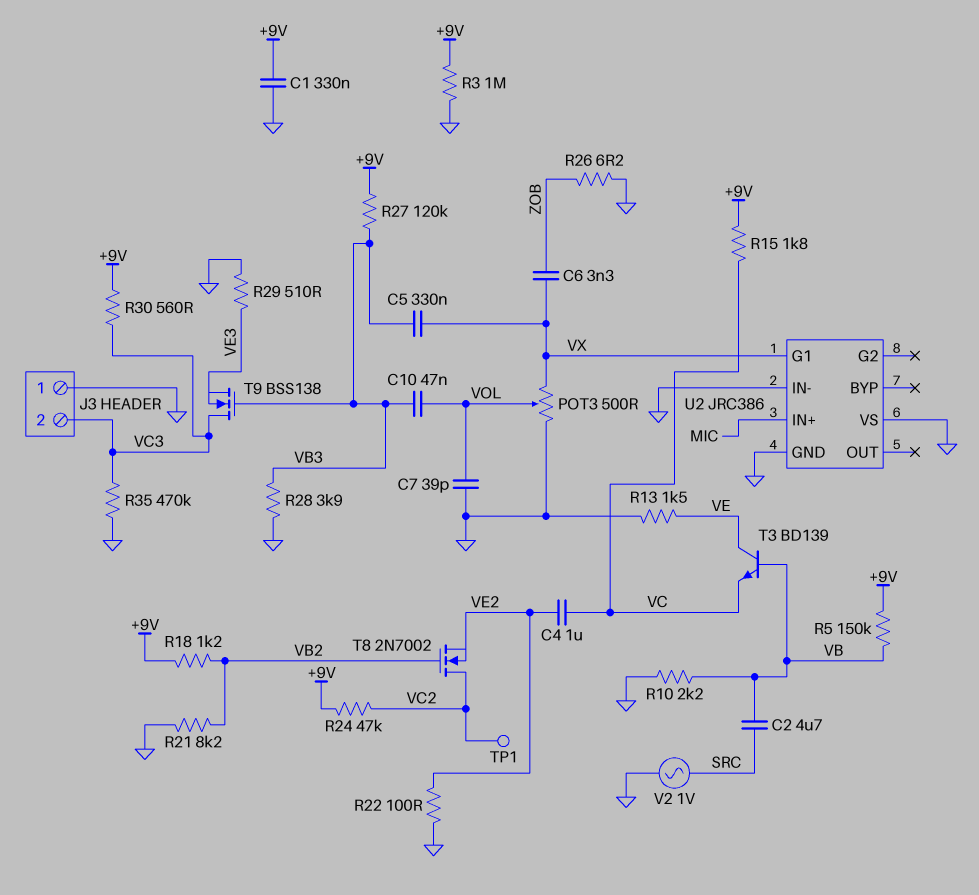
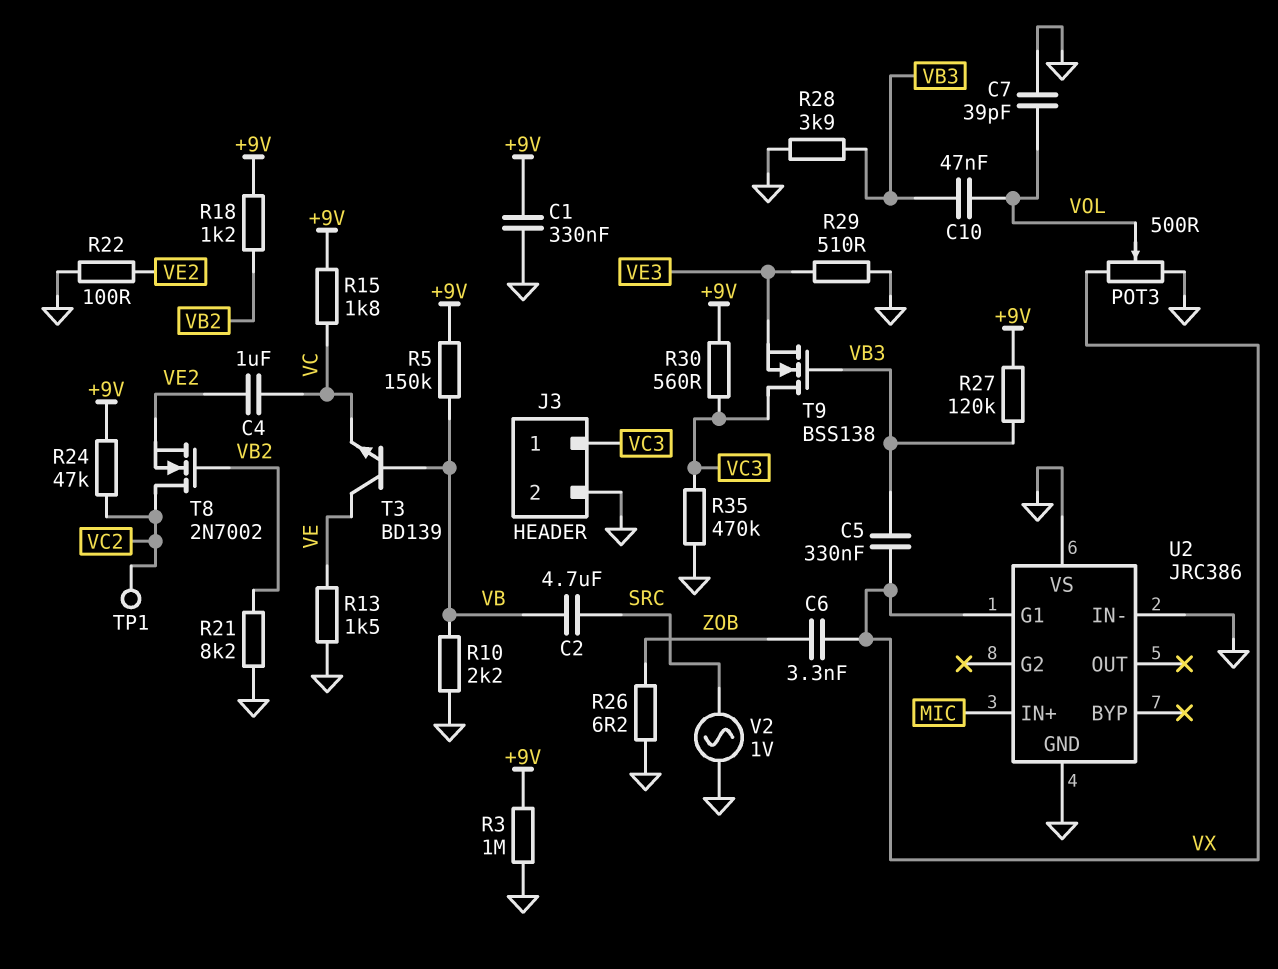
J3 pin 1: GND -> VC3
J3 pin 2: VC3 -> GND

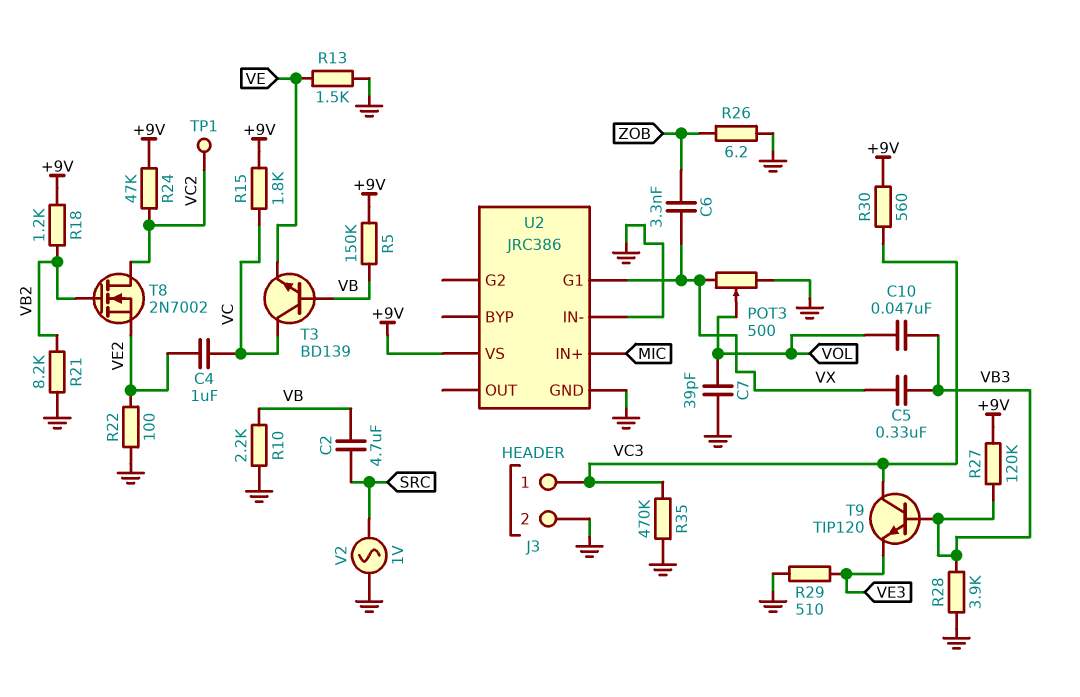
C1: 330nF (+9V, GND) -> none
R3: 1M (+9V, GND) -> none
T3: NPN BD139 (B VB, C VE, E VC) -> NPN BD139 (B VB, C VC, E VE)
T9: NMOS BSS138 (G VB3, D VC3, S VE3) -> NPN TIP120 (B VB3, C VC3, E VE3)
U2 pin VS: GND -> +9V

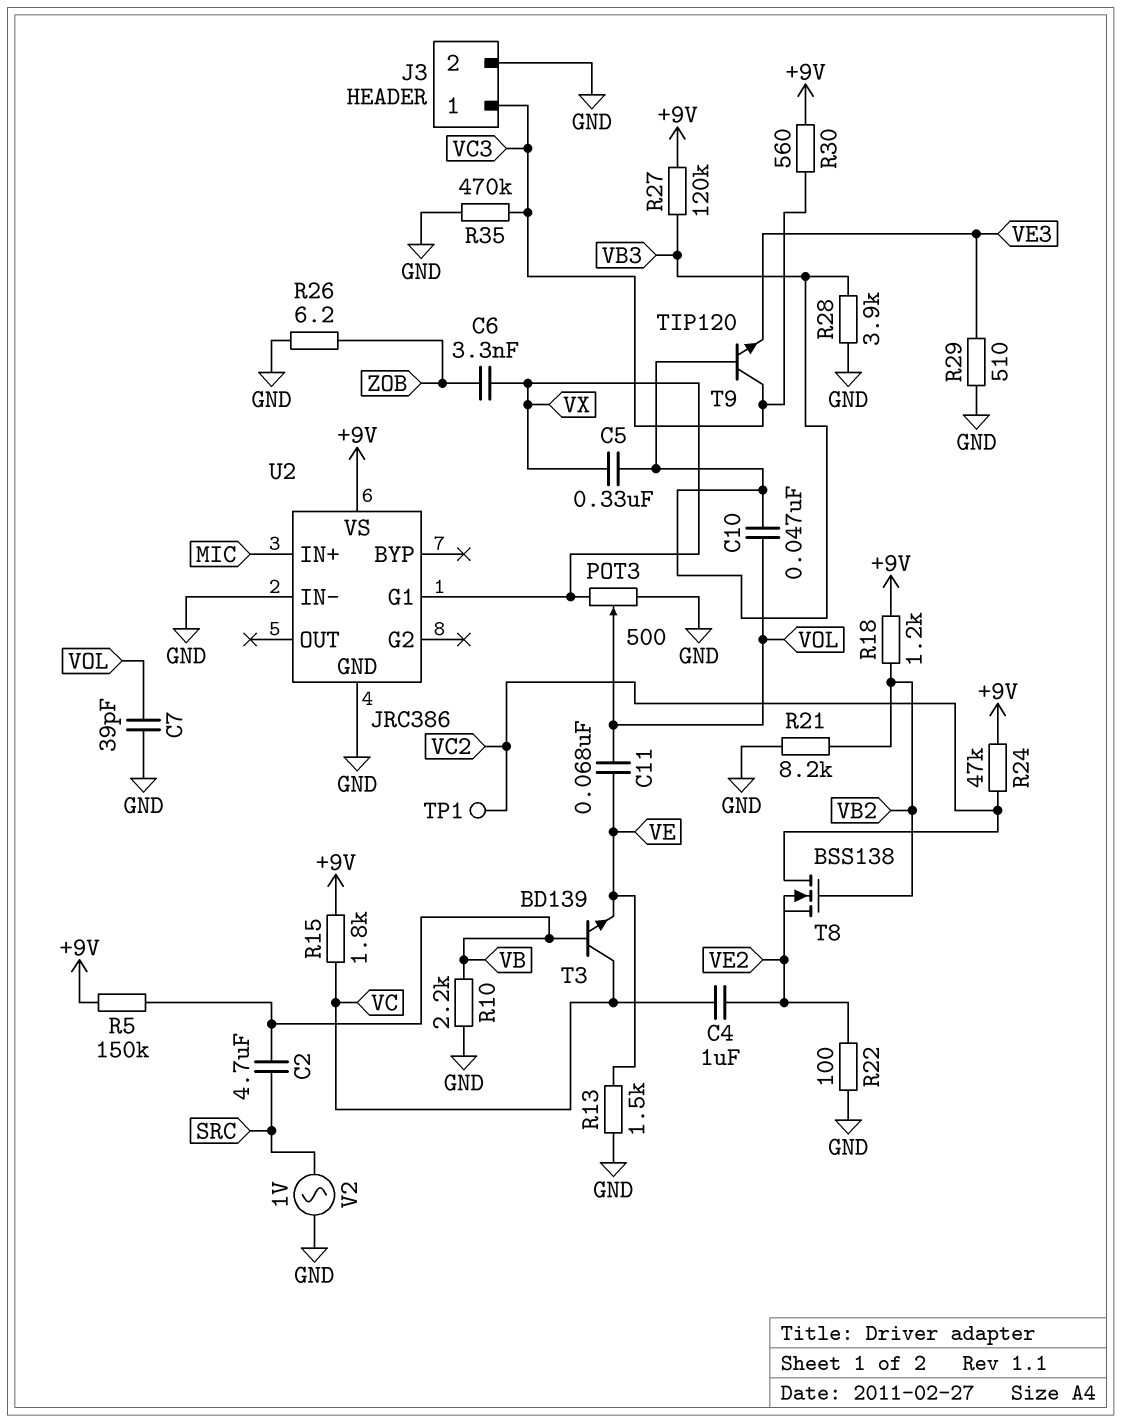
C11: none -> 68nF (VE, VOL)
T8: NMOS 2N7002 (G VB2, D VC2, S VE2) -> NMOS BSS138 (G VB2, D VC2, S VE2)

